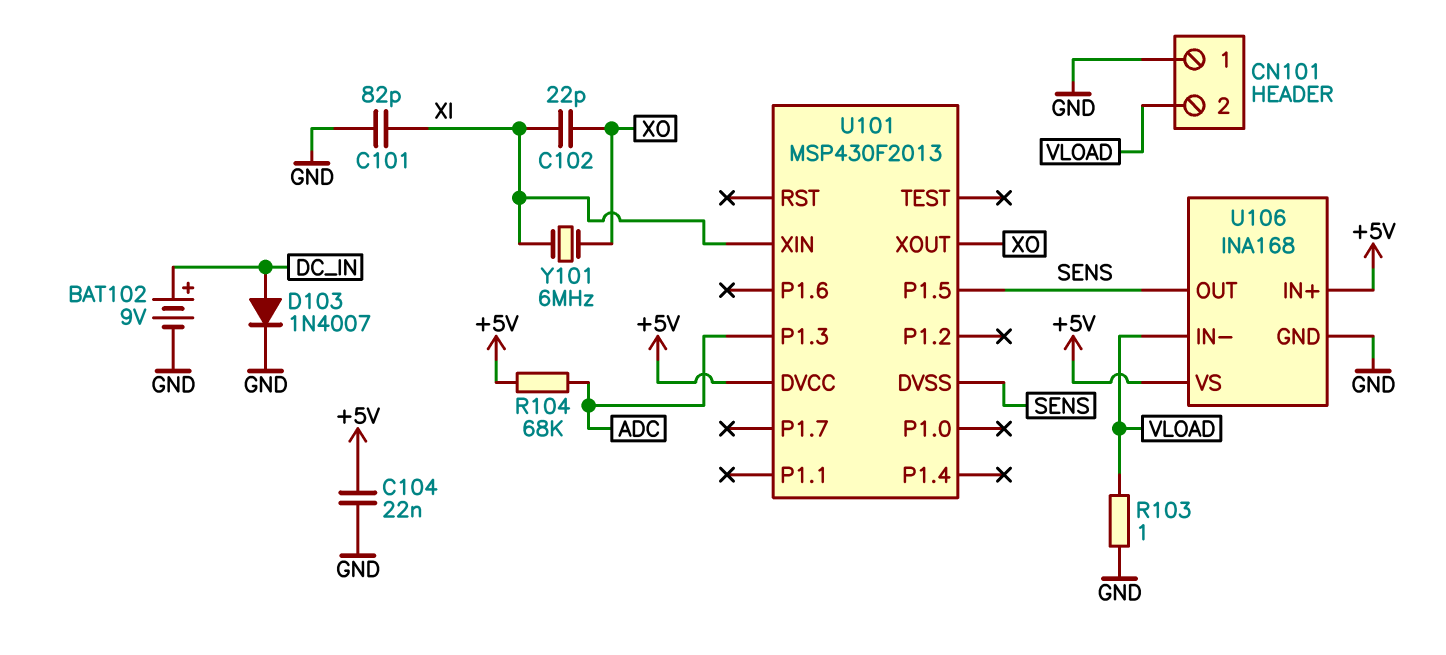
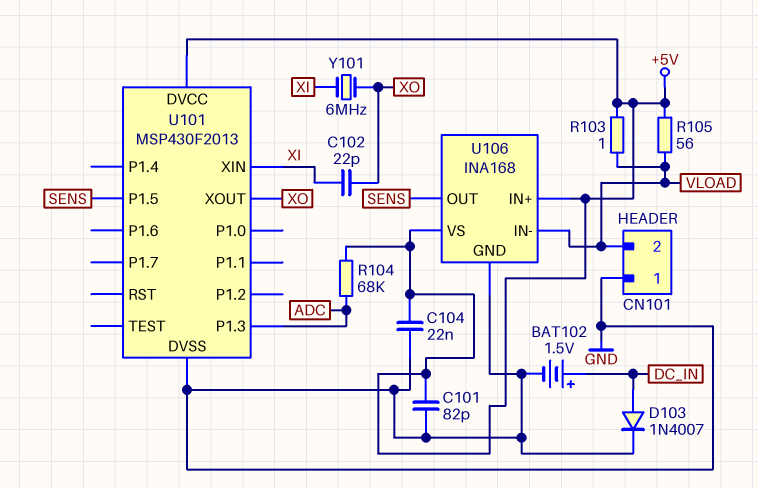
BAT102: 9V (plus DC_IN, minus GND) -> 1.5V (plus DC_IN, minus GND)
C101: 82pF (GND, XI) -> 82pF (+5V, GND)
R103: 1 (GND, VLOAD) -> 1 (+5V, VLOAD)
R105: none -> 56 (+5V, VLOAD)
U101 pin DVSS: SENS -> GND

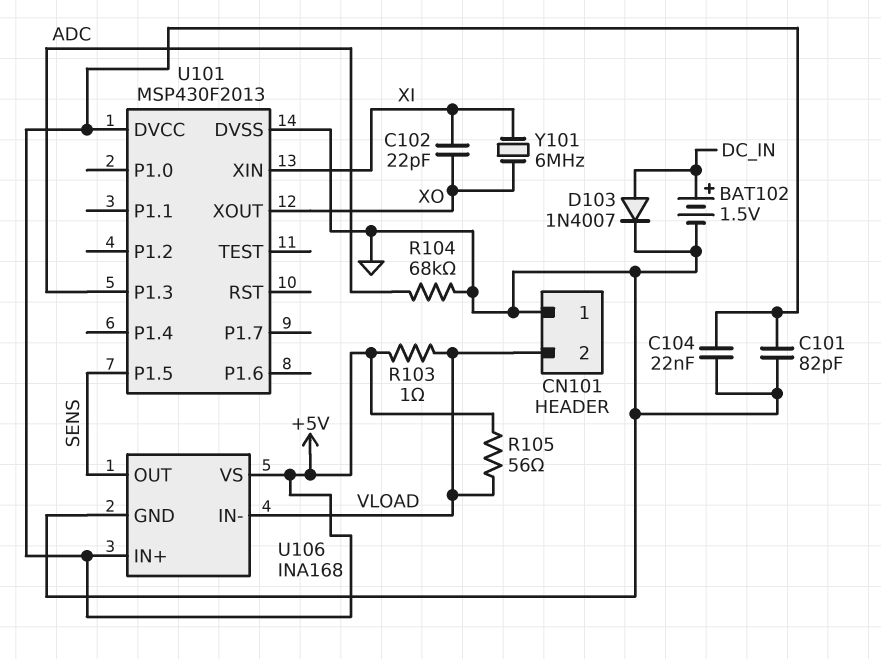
R104: 68k (+5V, ADC) -> 68k (ADC, GND)

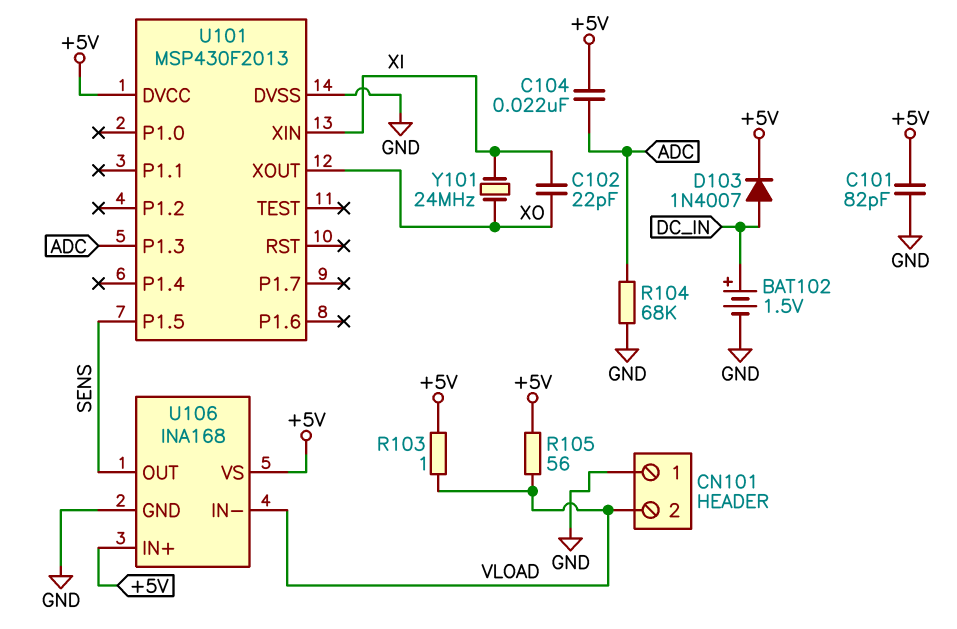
C104: 22nF (+5V, GND) -> 22nF (+5V, ADC)
D103: diode 1N4007 (A DC_IN, K GND) -> diode 1N4007 (A DC_IN, K +5V)
Y101: 6MHz (XI, XO) -> 24MHz (XI, XO)

